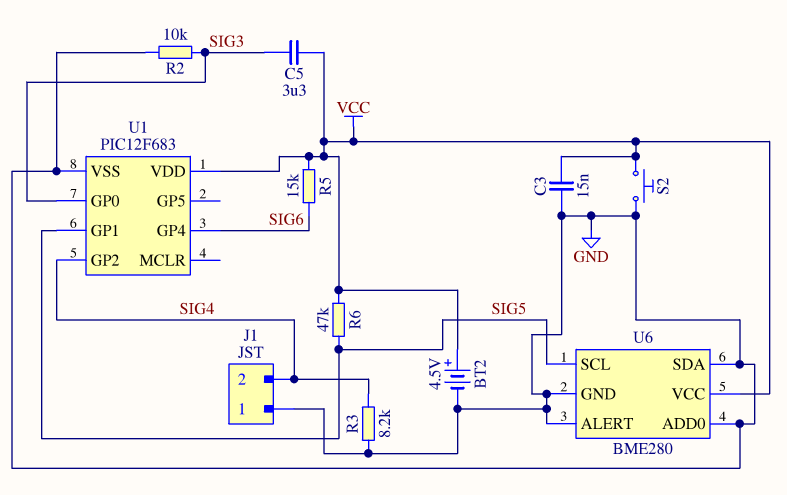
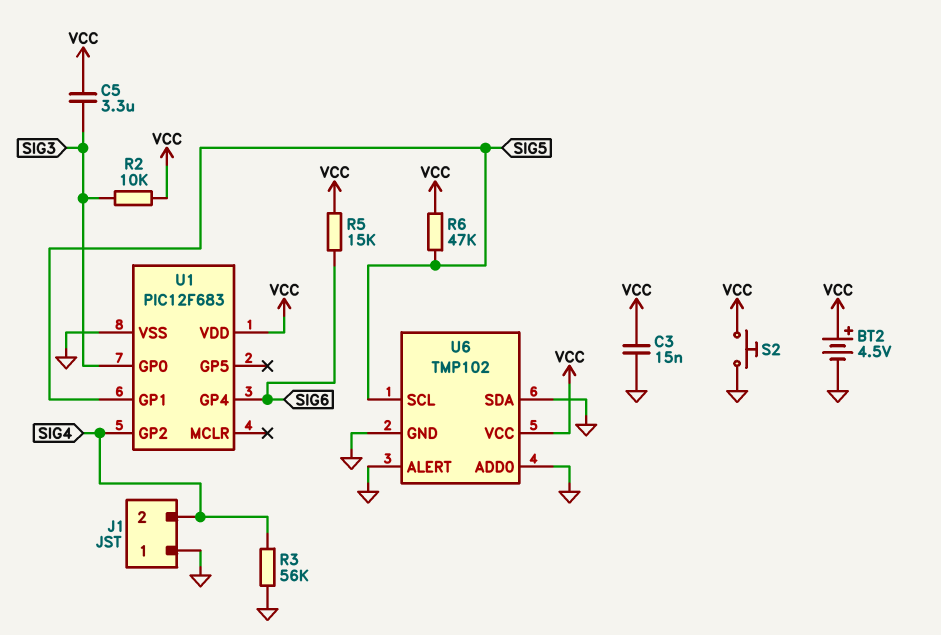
R2: 10k (GND, SIG3) -> 10k (SIG3, VCC)
R3: 8.2k (GND, SIG4) -> 56k (GND, SIG4)
U6: BME280 -> TMP102

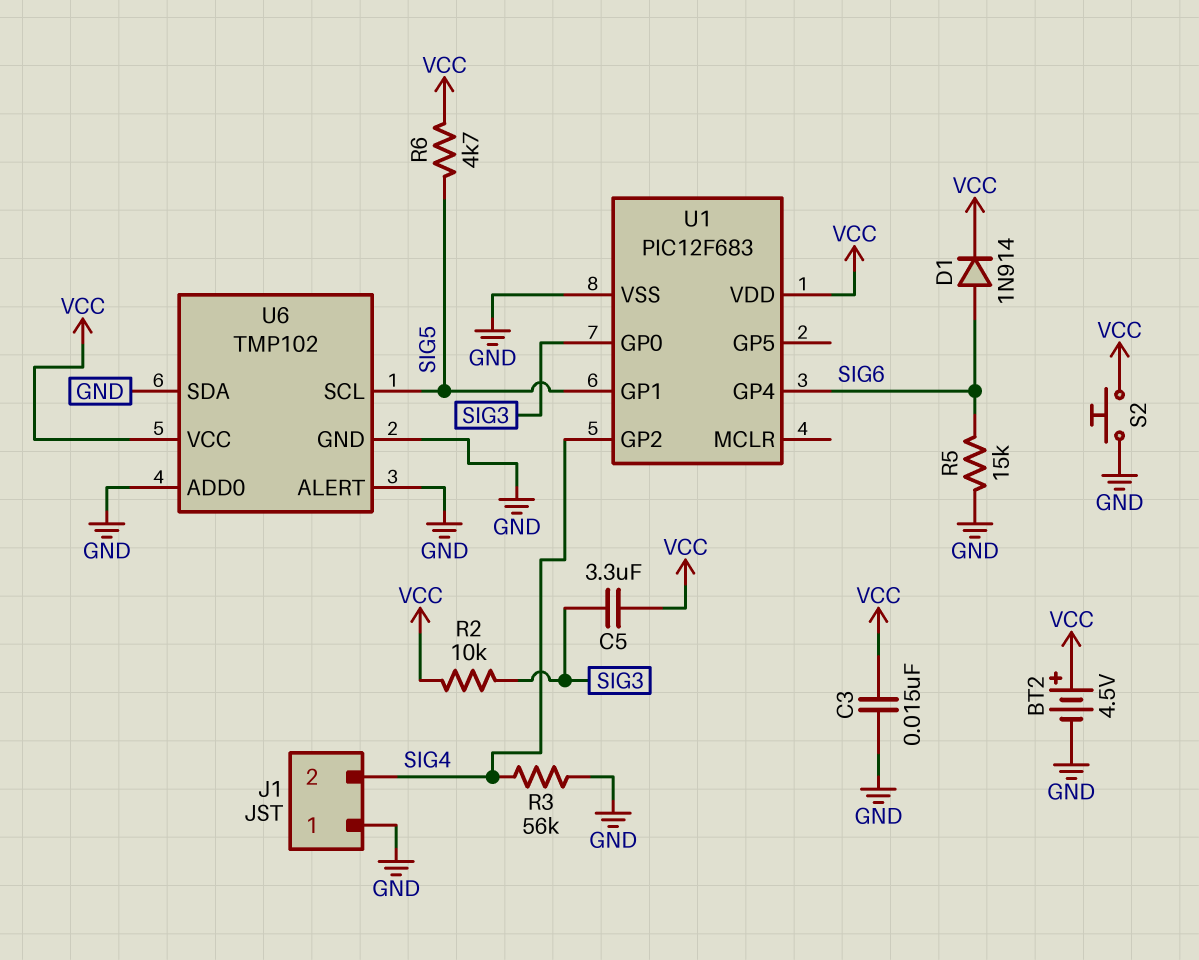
D1: none -> diode 1N914 (A SIG6, K VCC)
R5: 15k (SIG6, VCC) -> 15k (GND, SIG6)
R6: 47k (SIG5, VCC) -> 4.7k (SIG5, VCC)

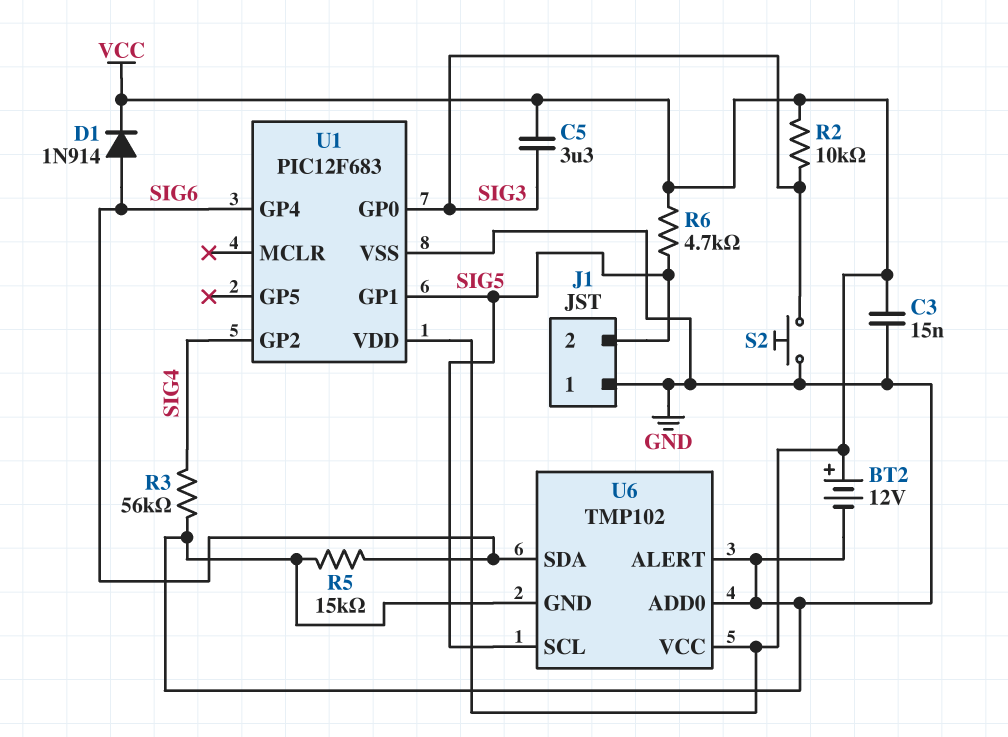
BT2: 4.5V (plus VCC, minus GND) -> 12V (plus VCC, minus GND)
J1 pin 2: SIG4 -> SIG5
S2: button (GND, VCC) -> button (GND, SIG3)
U6 pin SDA: GND -> SIG6

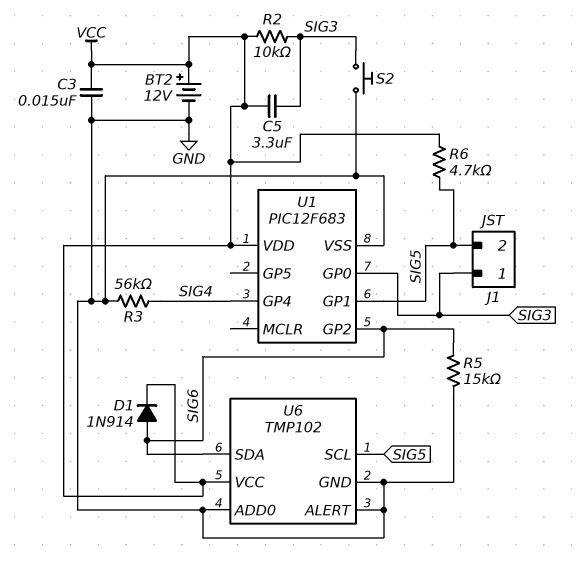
J1 pin 1: GND -> SIG3
U1 pin GP2: SIG4 -> SIG6
U1 pin GP4: SIG6 -> SIG4

